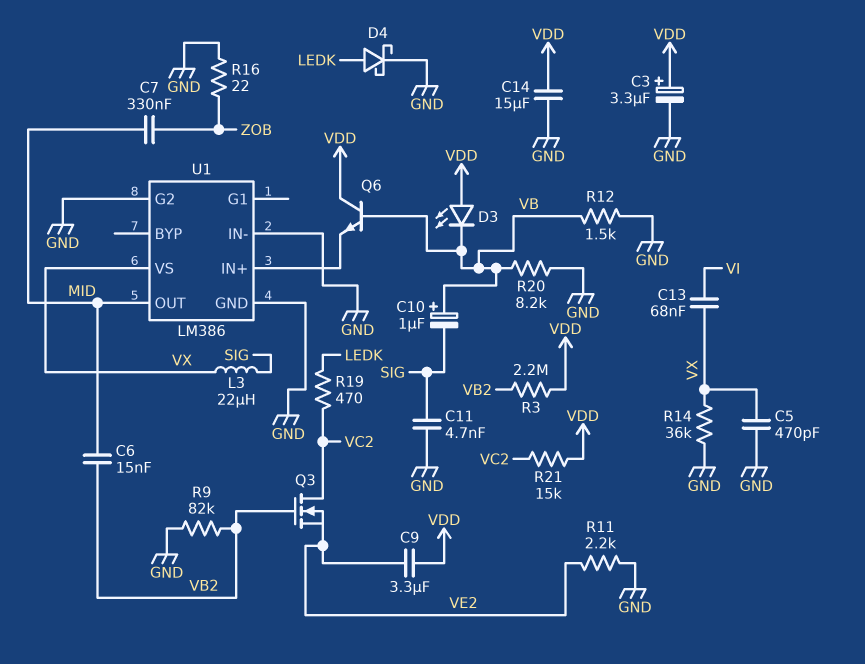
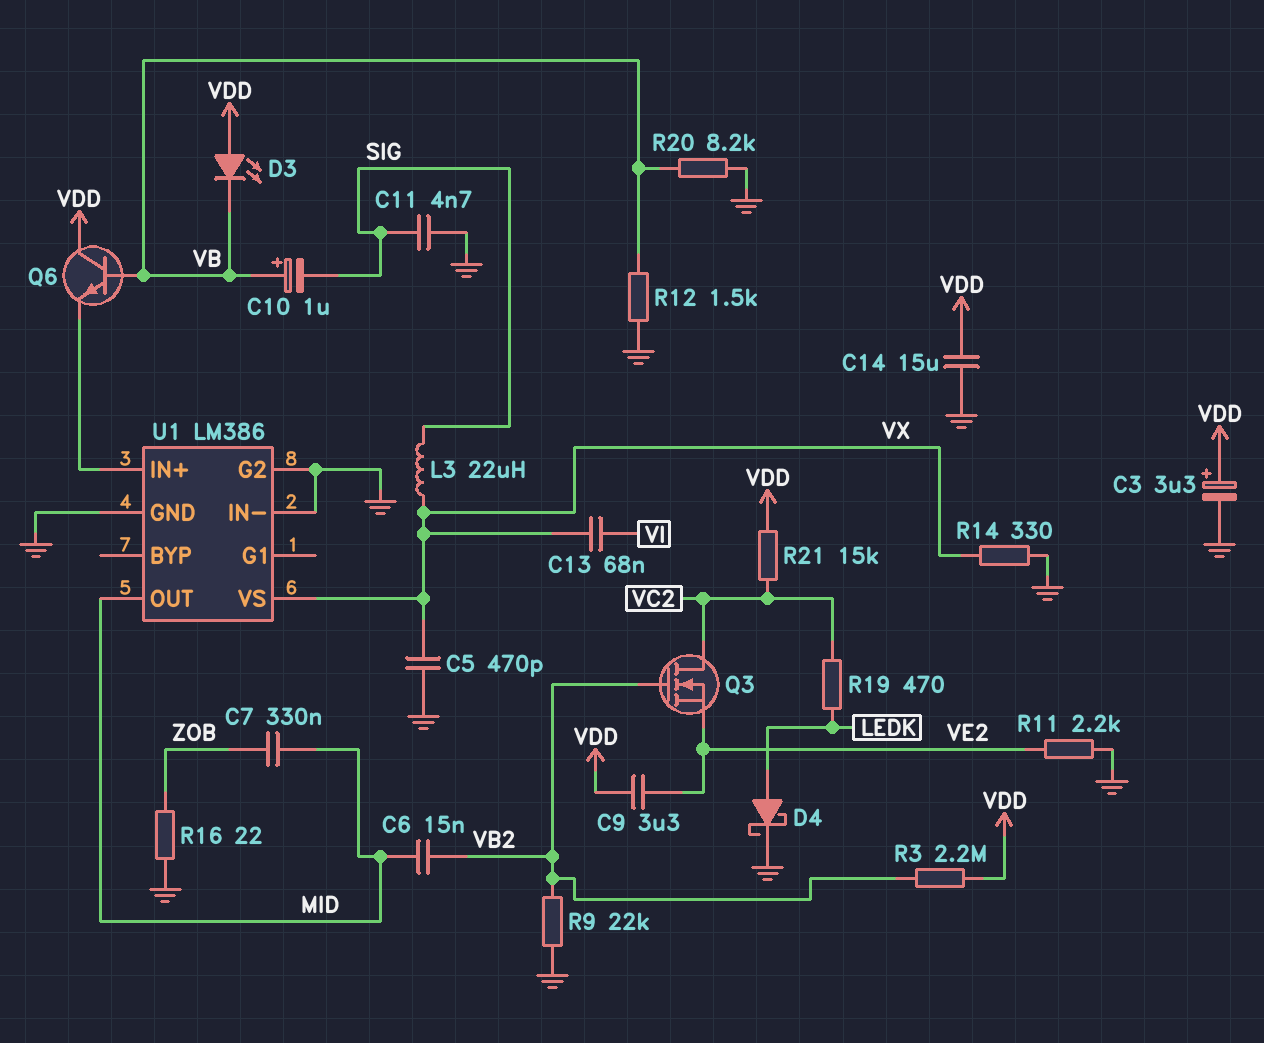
R9: 82k (GND, VB2) -> 22k (GND, VB2)
R14: 36k (GND, VX) -> 330 (GND, VX)

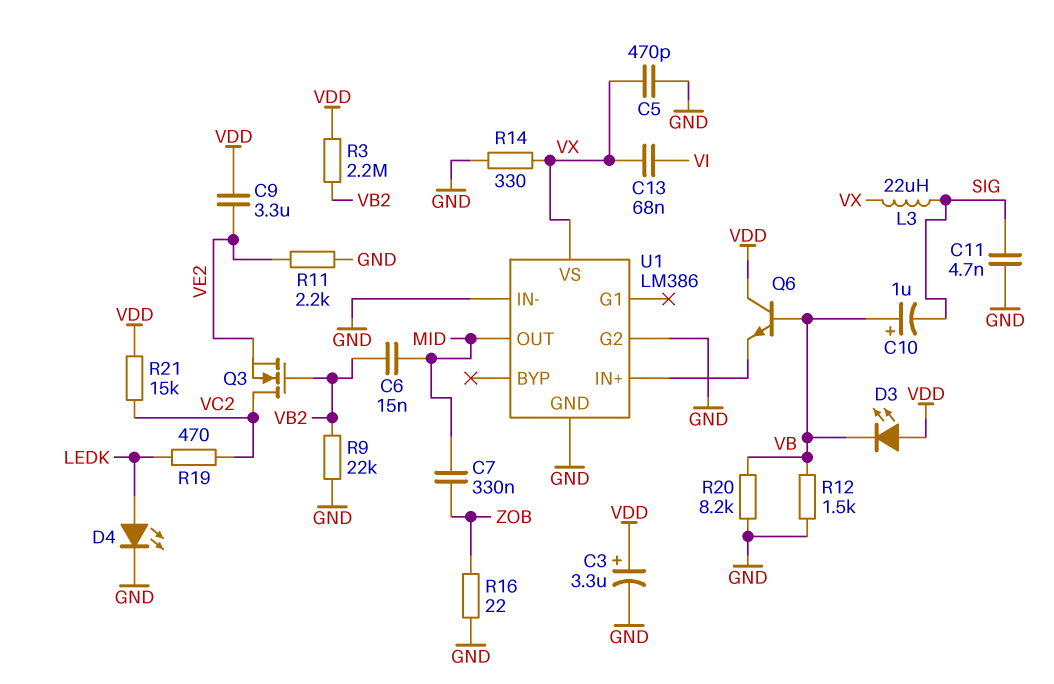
C14: 15uF (GND, VDD) -> none
D4: schottky (A LEDK, K GND) -> LED (A LEDK, K GND)

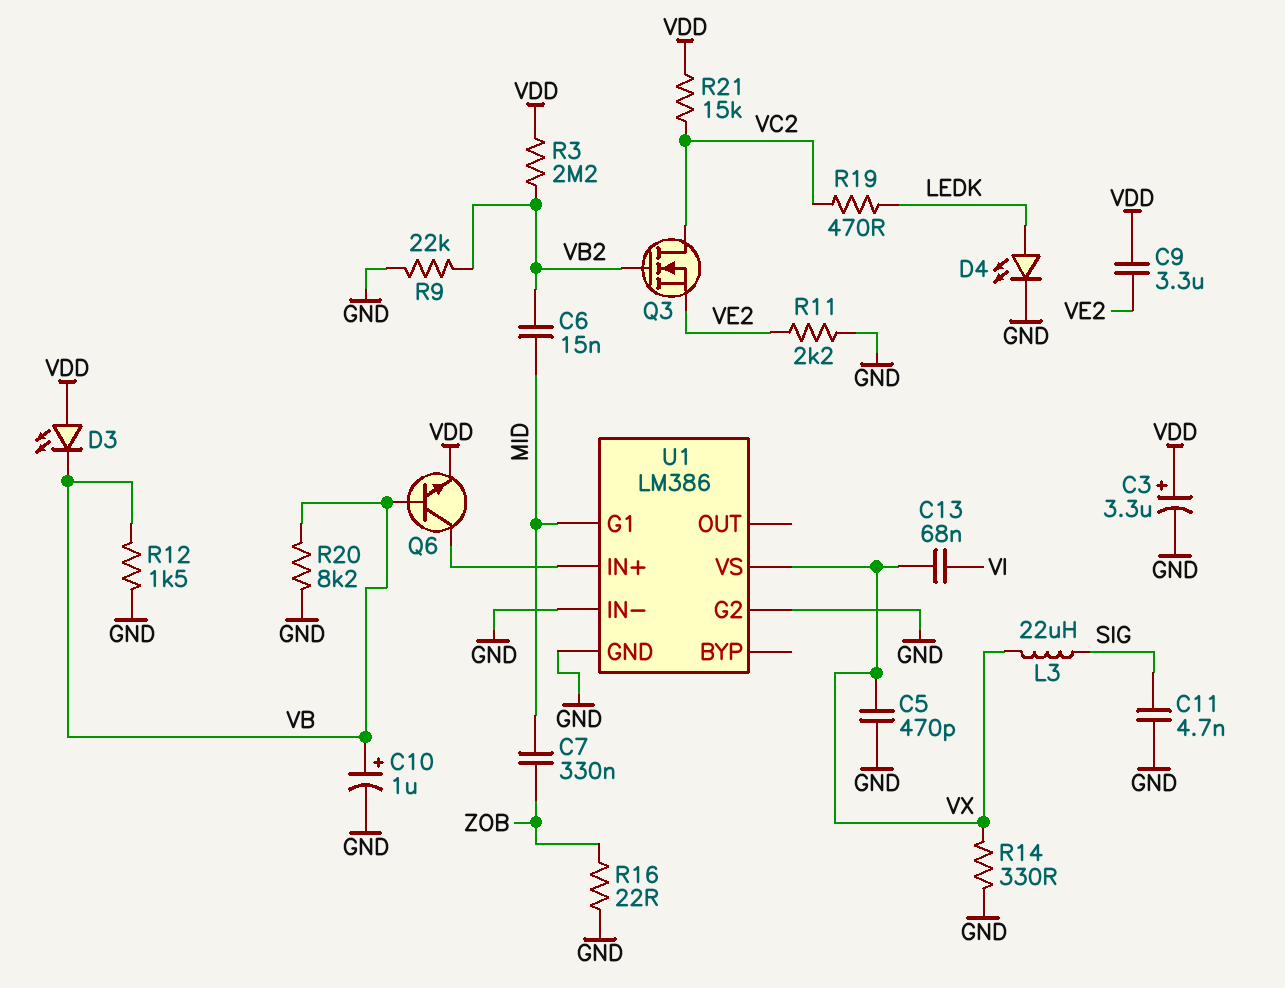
C10: 1uF (plus VB, minus SIG) -> 1uF (plus VB, minus GND)
Q6: NPN (B VB, C VDD, E U1/IN+) -> NPN (B VB, C U1/IN+, E VDD)
U1 pin G1: none -> MID
U1 pin OUT: MID -> none

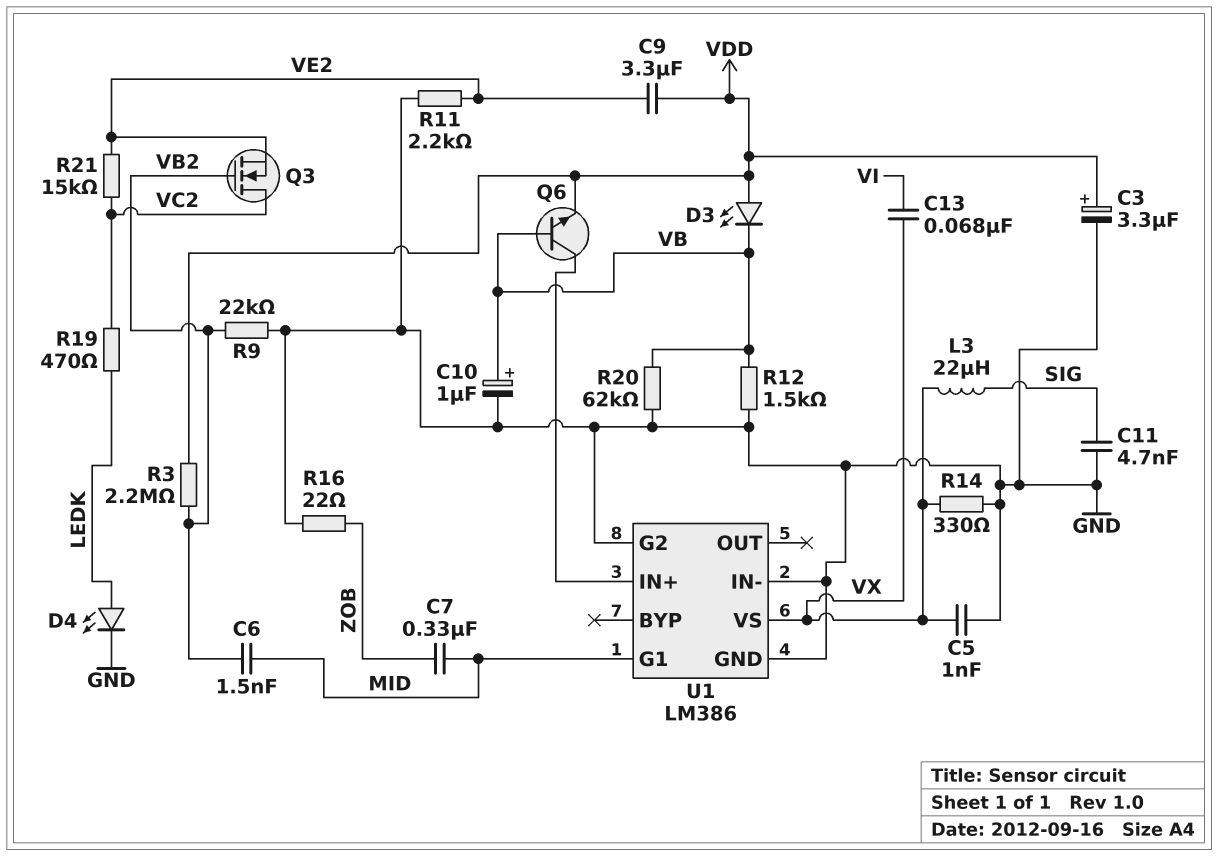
C5: 470pF (GND, VX) -> 1nF (GND, VX)
C6: 15nF (MID, VB2) -> 1.5nF (MID, VB2)
R20: 8.2k (GND, VB) -> 62k (GND, VB)
R21: 15k (VC2, VDD) -> 15k (VC2, VE2)

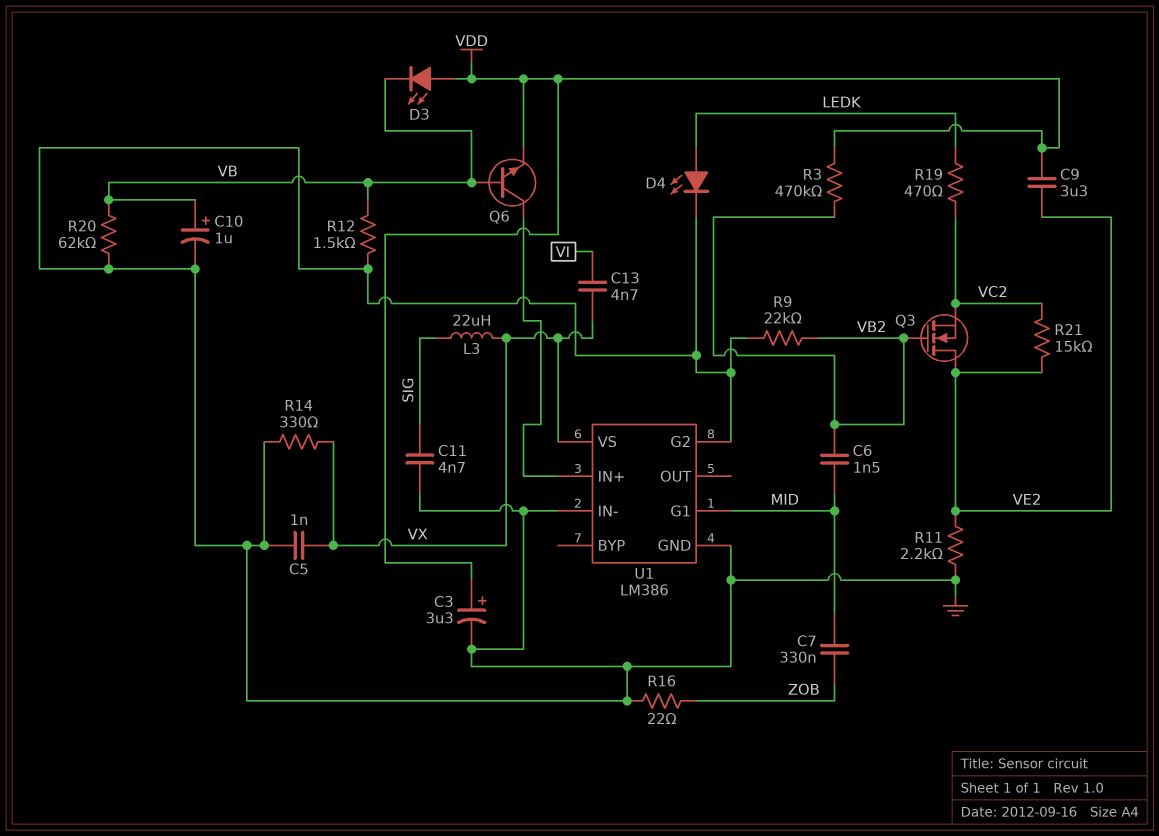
C13: 68nF (VI, VX) -> 4.7nF (VI, VX)
Q3: NMOS (G VB2, D VC2, S VE2) -> NMOS (G VB2, D VE2, S VC2)
R3: 2.2M (VB2, VDD) -> 470k (VB2, VDD)

